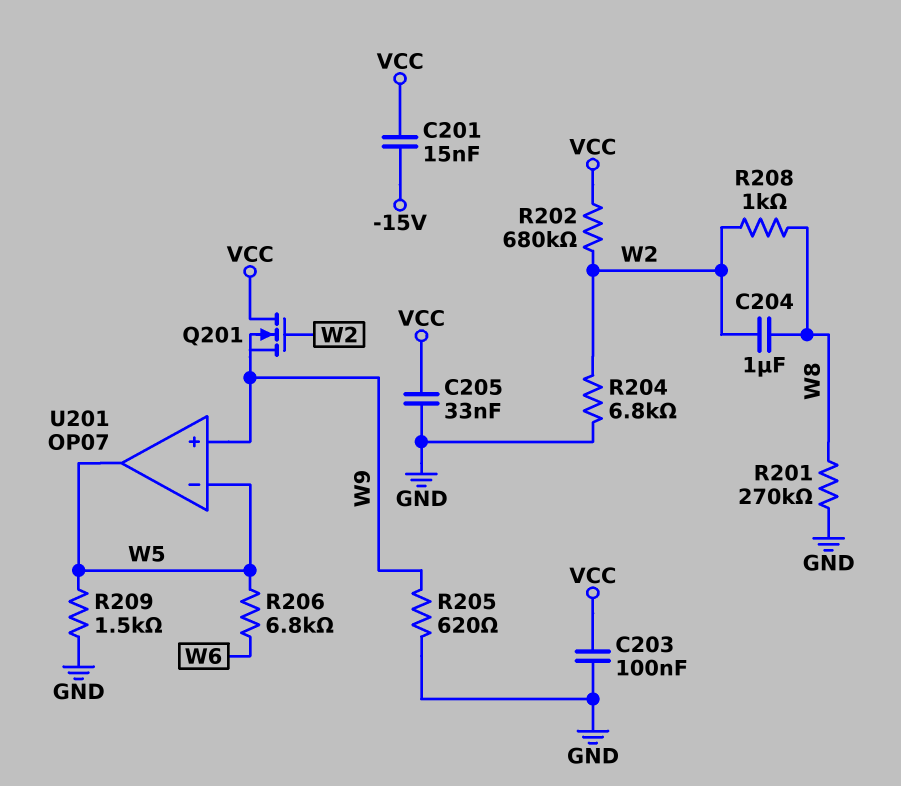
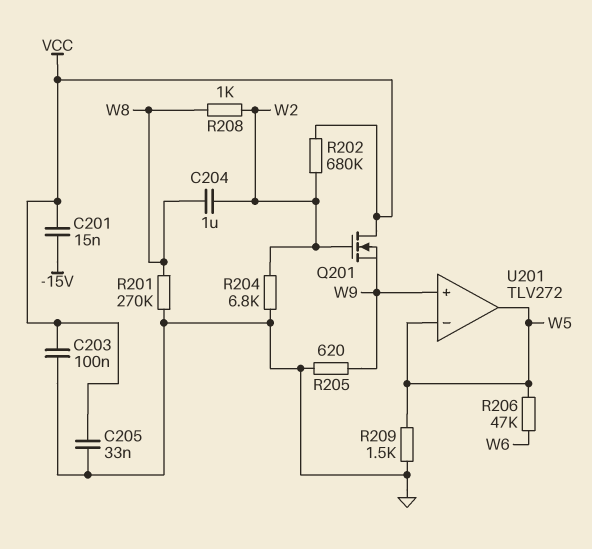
R206: 6.8k (W5, W6) -> 47k (W5, W6)
U201: OP07 -> TLV272

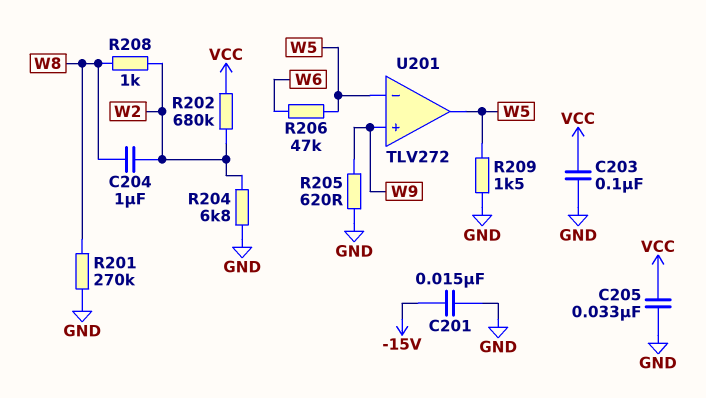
C201: 15nF (-15V, VCC) -> 15nF (-15V, GND)
Q201: NMOS (G W2, D VCC, S W9) -> none

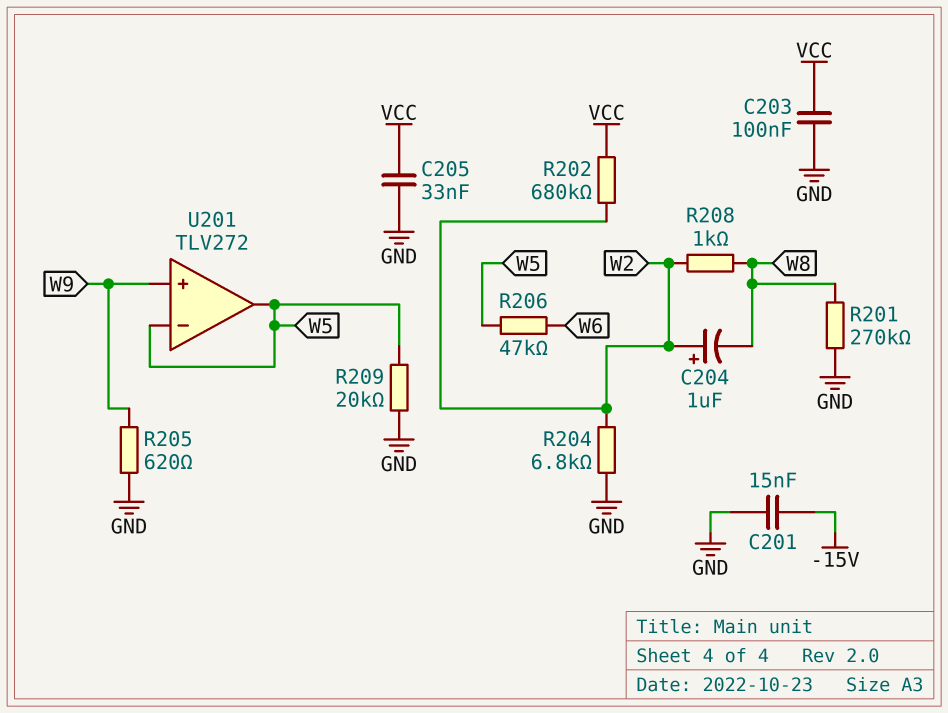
C204: 1uF (W2, W8) -> 1uF (plus W2, minus W8)
R209: 1.5k (GND, W5) -> 20k (GND, W5)

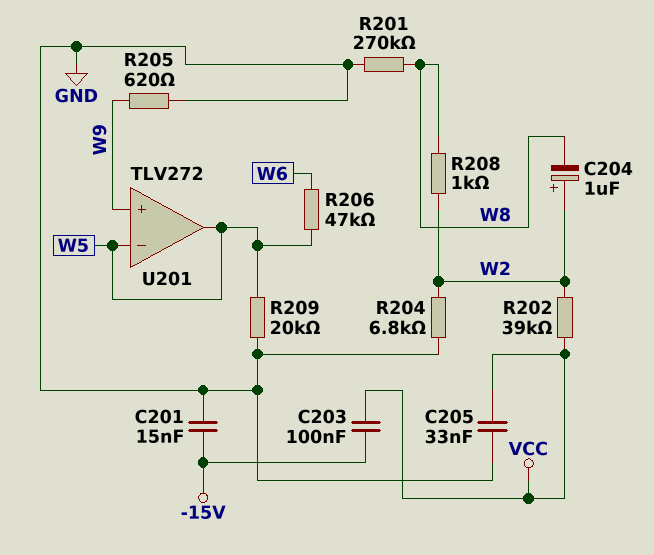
C203: 100nF (GND, VCC) -> 100nF (-15V, VCC)
R202: 680k (VCC, W2) -> 39k (VCC, W2)

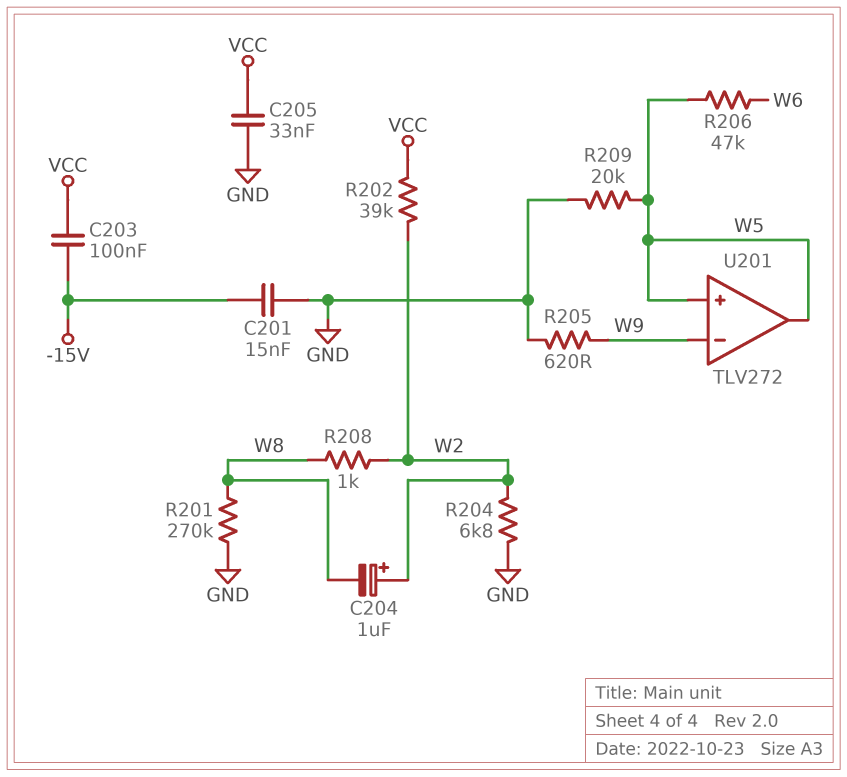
U201 pin in+: W9 -> W5
U201 pin in-: W5 -> W9

